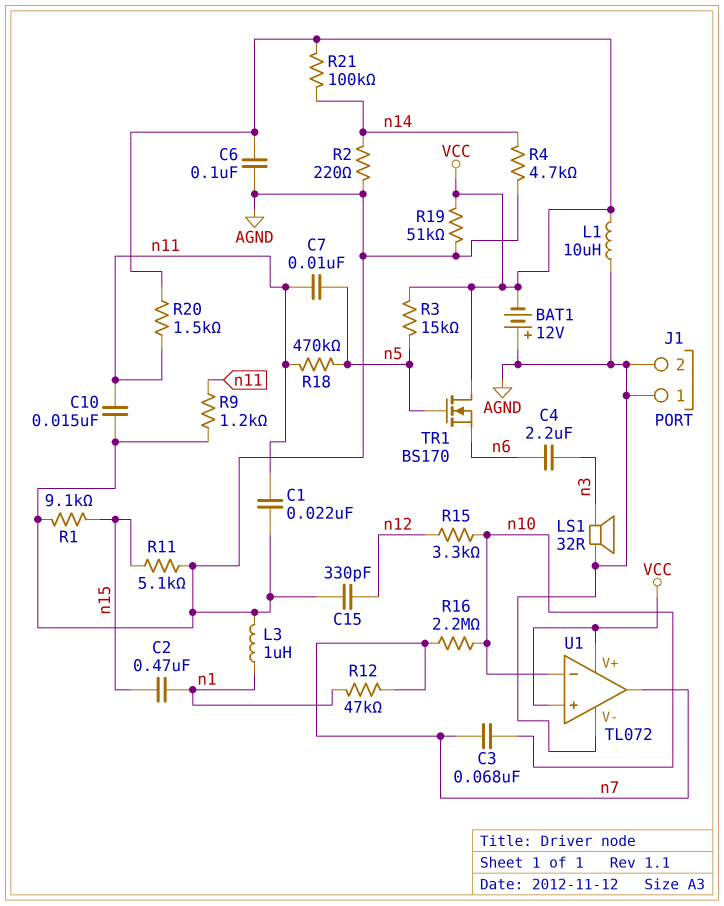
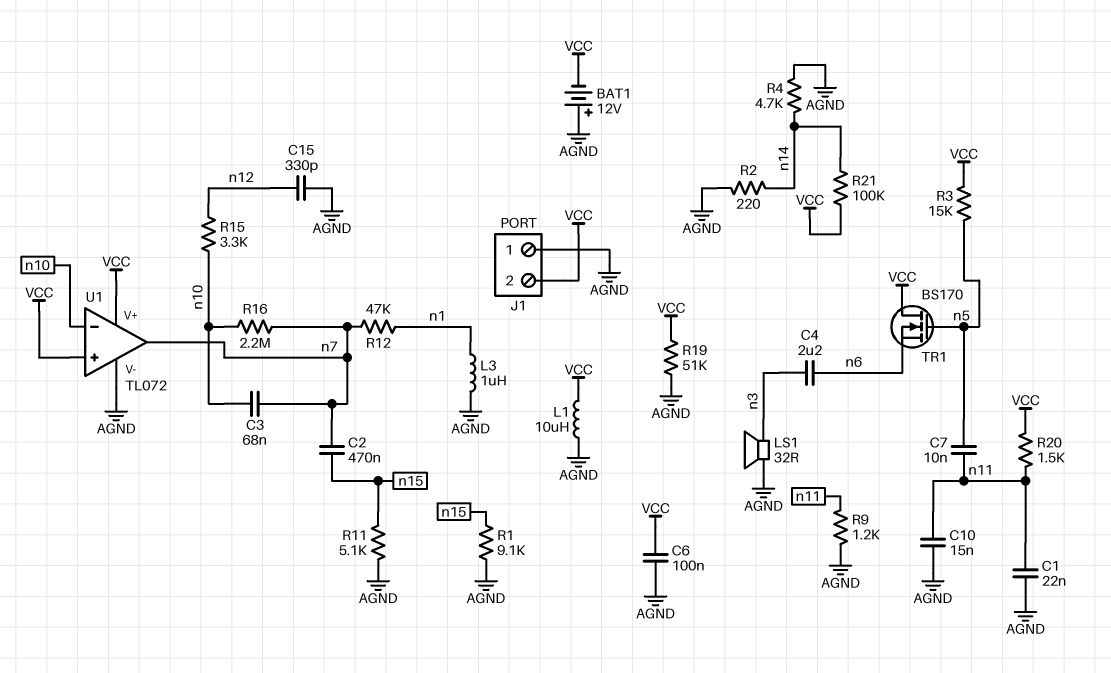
C2: 470nF (n1, n15) -> 470nF (n7, n15)
J1 pin 2: AGND -> VCC
R18: 470k (n5, n11) -> none

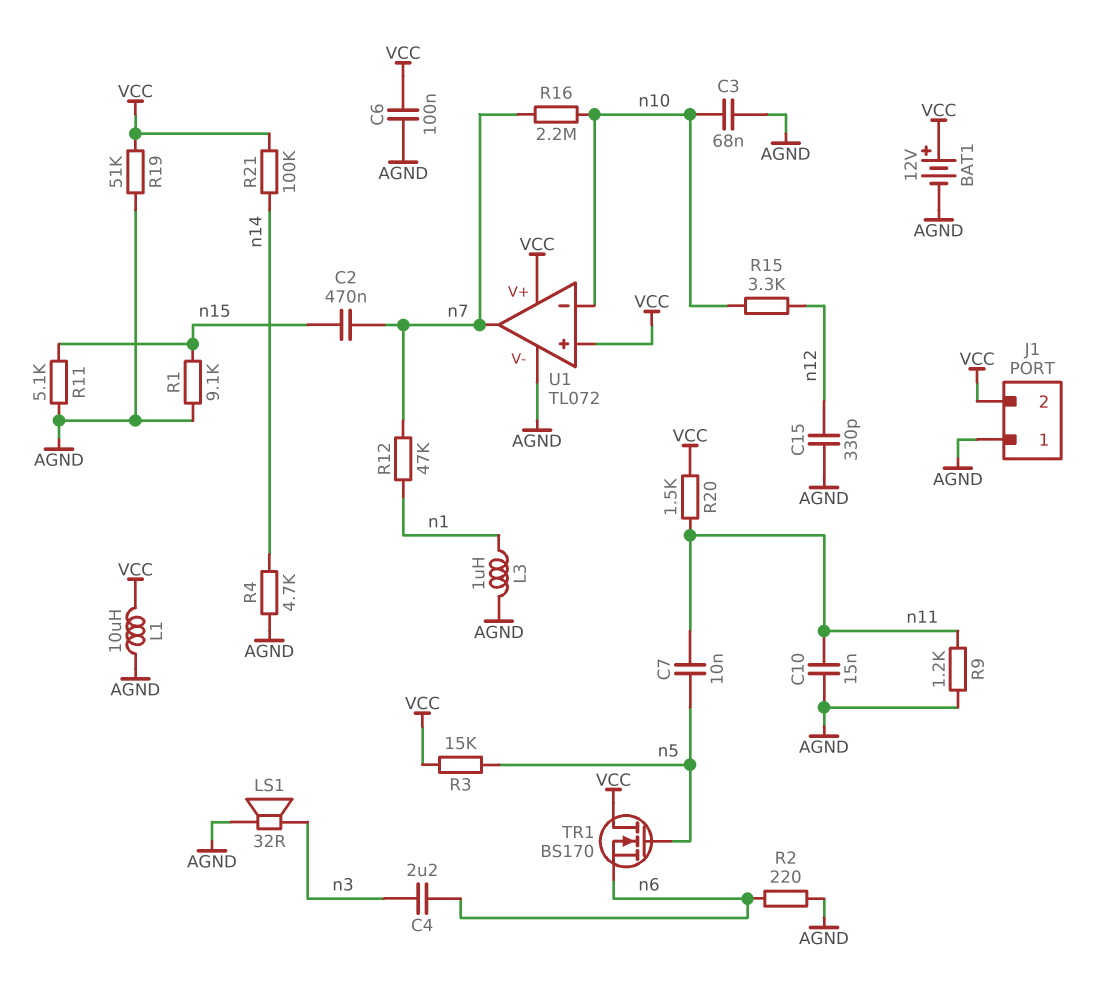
BAT1: 12V (plus AGND, minus VCC) -> 12V (plus VCC, minus AGND)
C1: 22nF (AGND, n11) -> none
C3: 68nF (n7, n10) -> 68nF (AGND, n10)
R2: 220 (AGND, n14) -> 220 (AGND, n6)

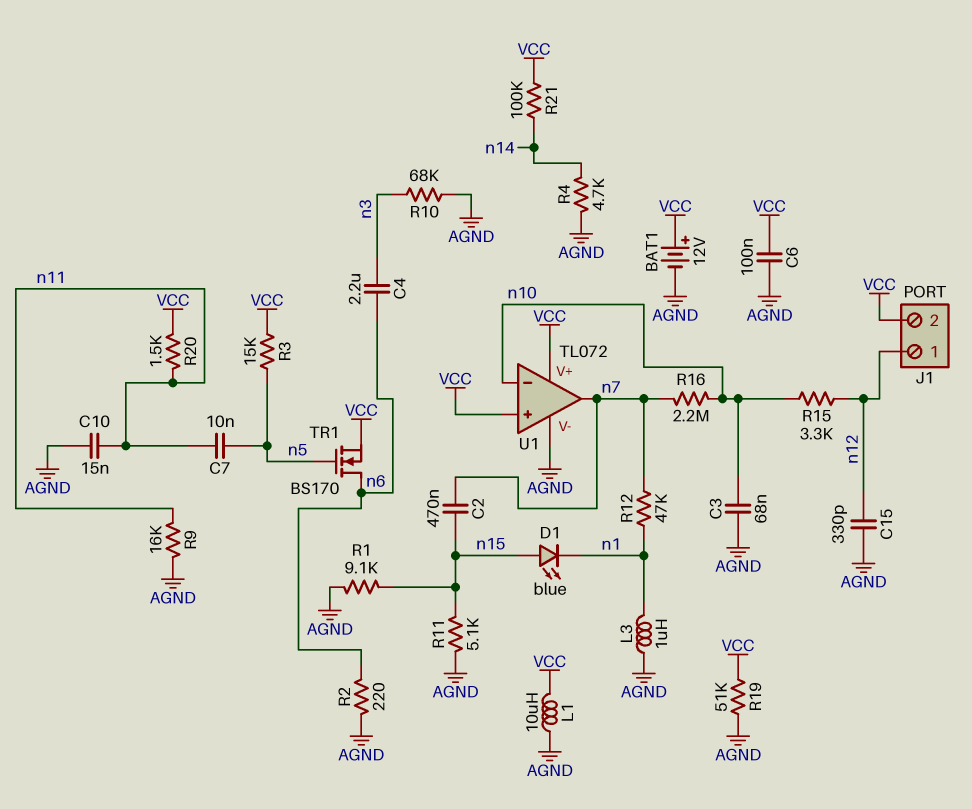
D1: none -> LED blue (A n15, K n1)
J1 pin 1: AGND -> n12
LS1: speaker 32R (AGND, n3) -> none
R9: 1.2k (AGND, n11) -> 16k (AGND, n11)
R10: none -> 68k (AGND, n3)
TR1: NMOS BS170 (G n5, D VCC, S n6) -> NMOS BS170 (G n5, D n6, S VCC)

